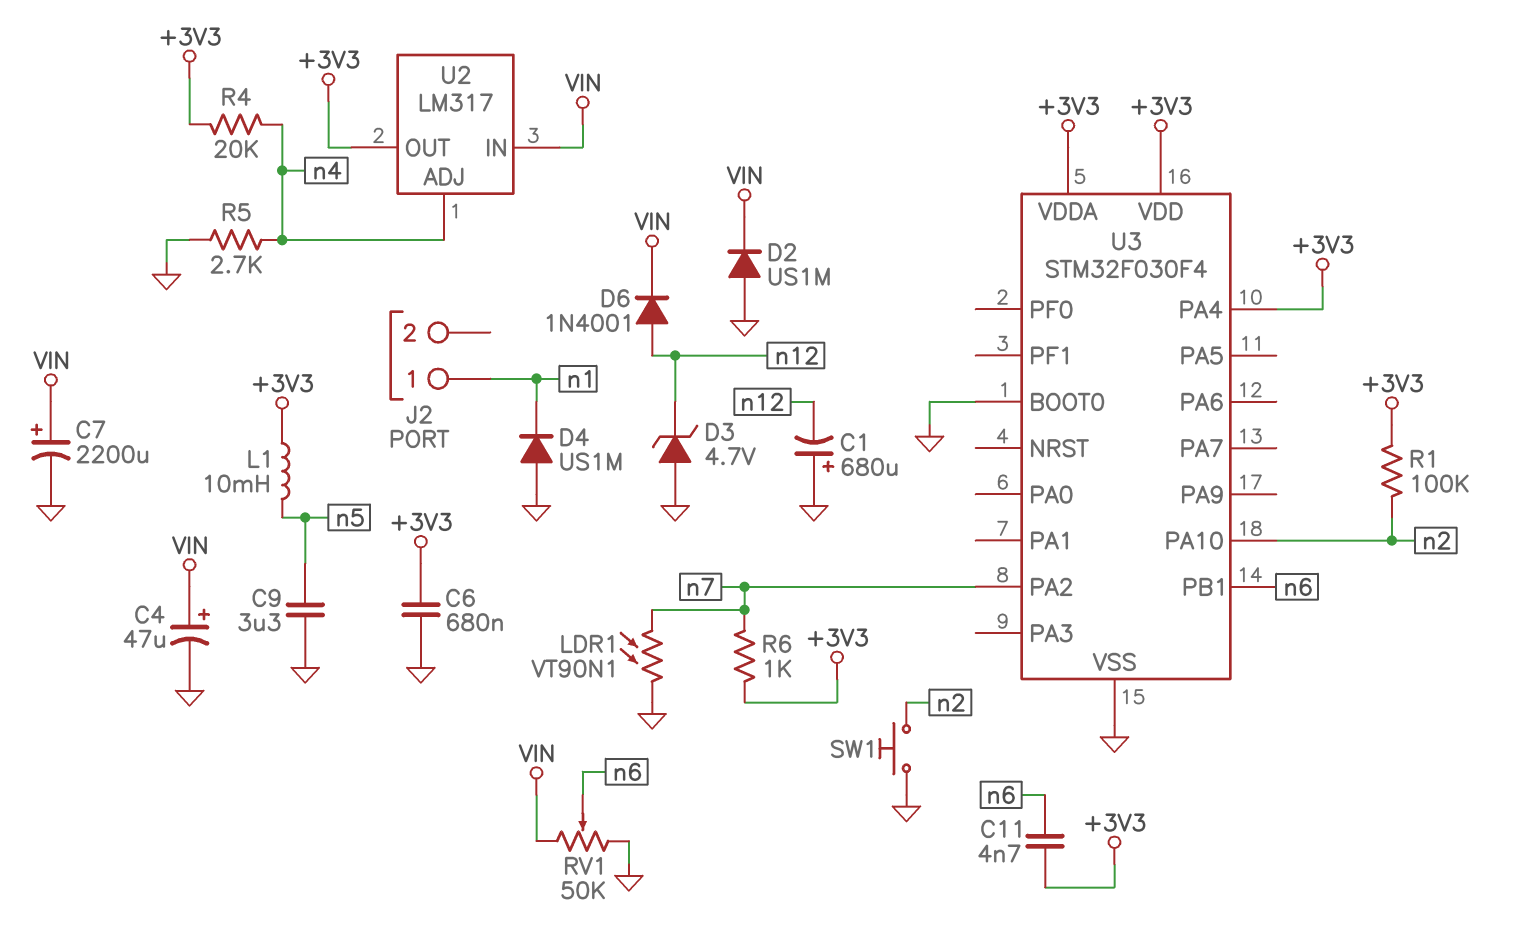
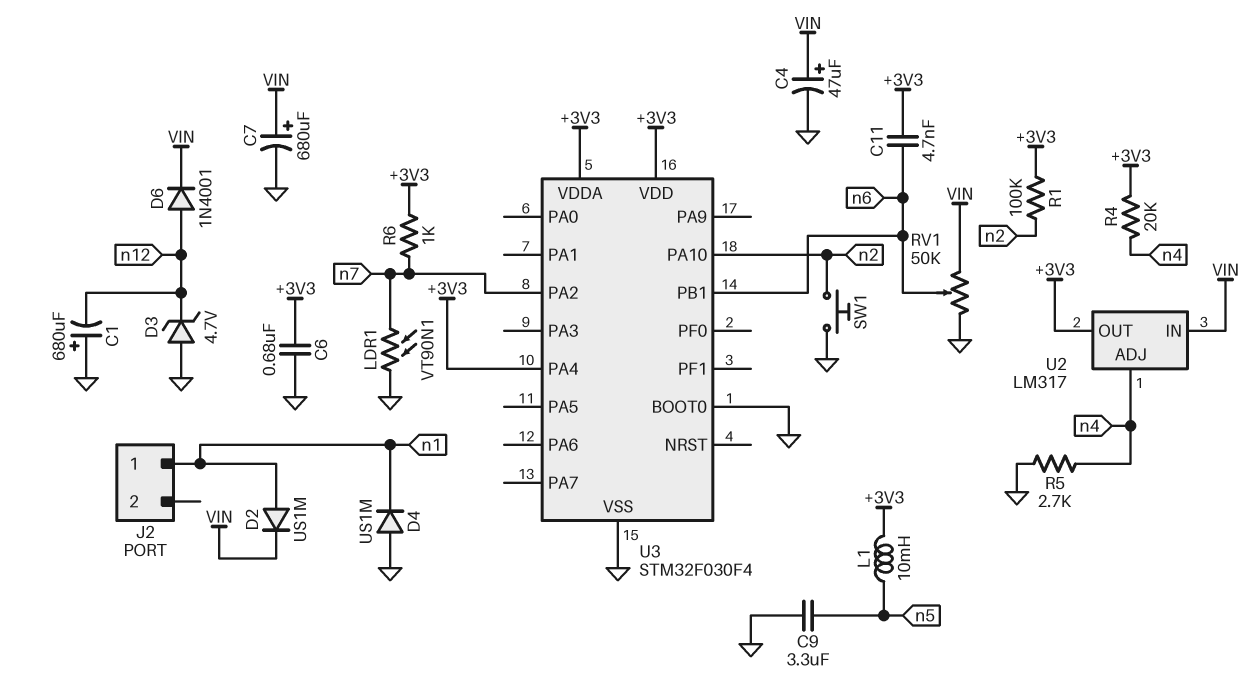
C7: 2200uF (plus VIN, minus GND) -> 680uF (plus VIN, minus GND)
D2: diode US1M (A GND, K VIN) -> diode US1M (A n1, K VIN)

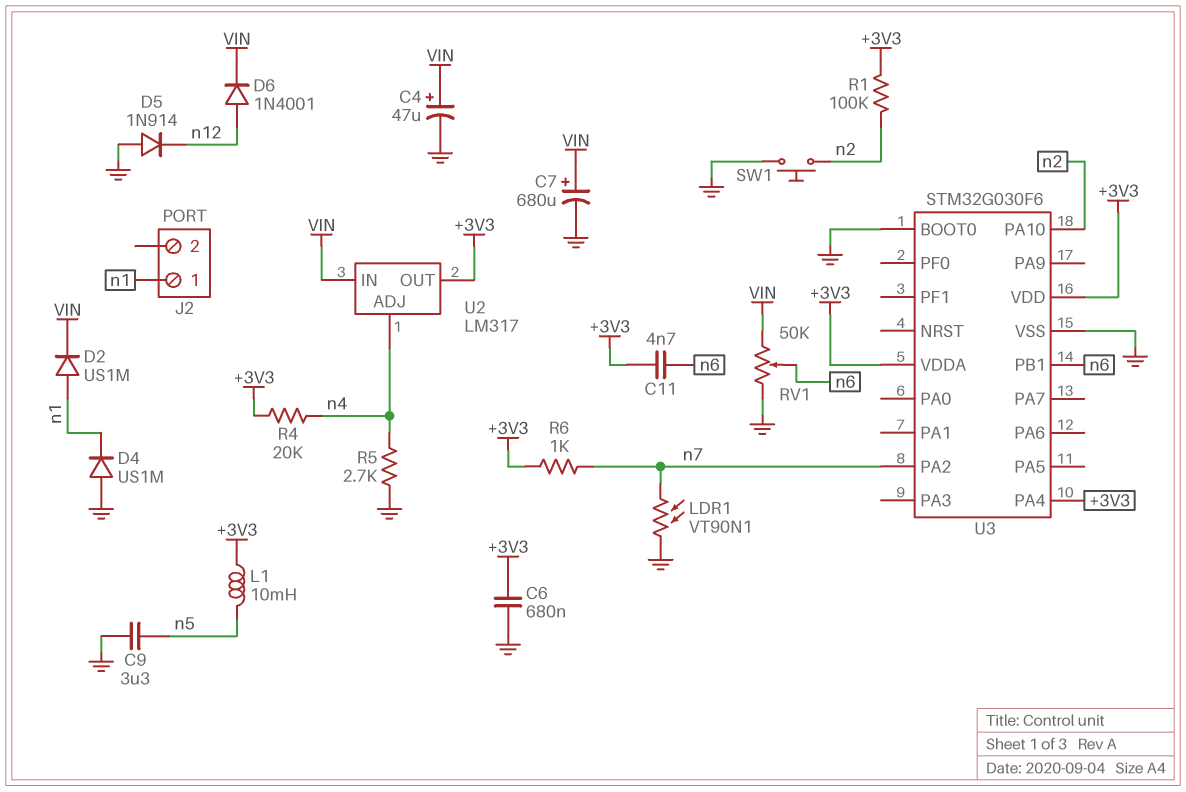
C1: 680uF (plus GND, minus n12) -> none
D3: zener 4.7V (A GND, K n12) -> none
D5: none -> diode 1N914 (A GND, K n12)
U3: STM32F030F4 -> STM32G030F6

